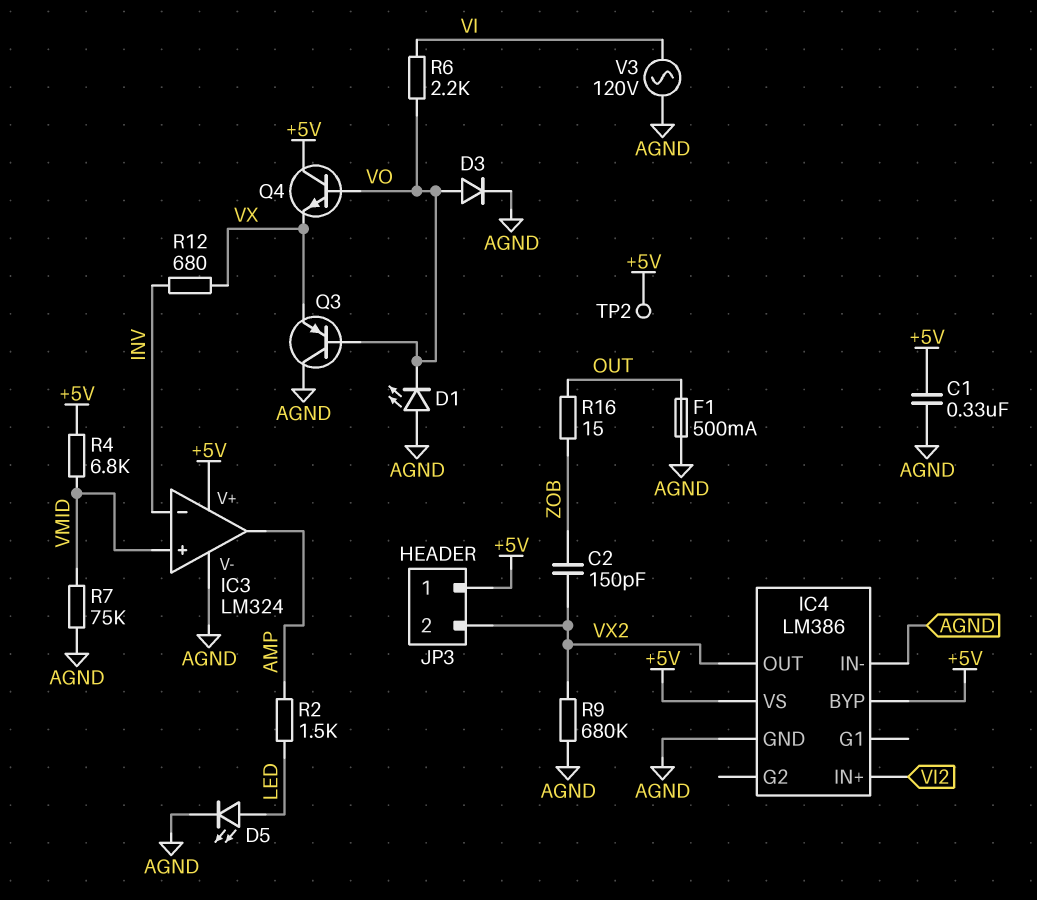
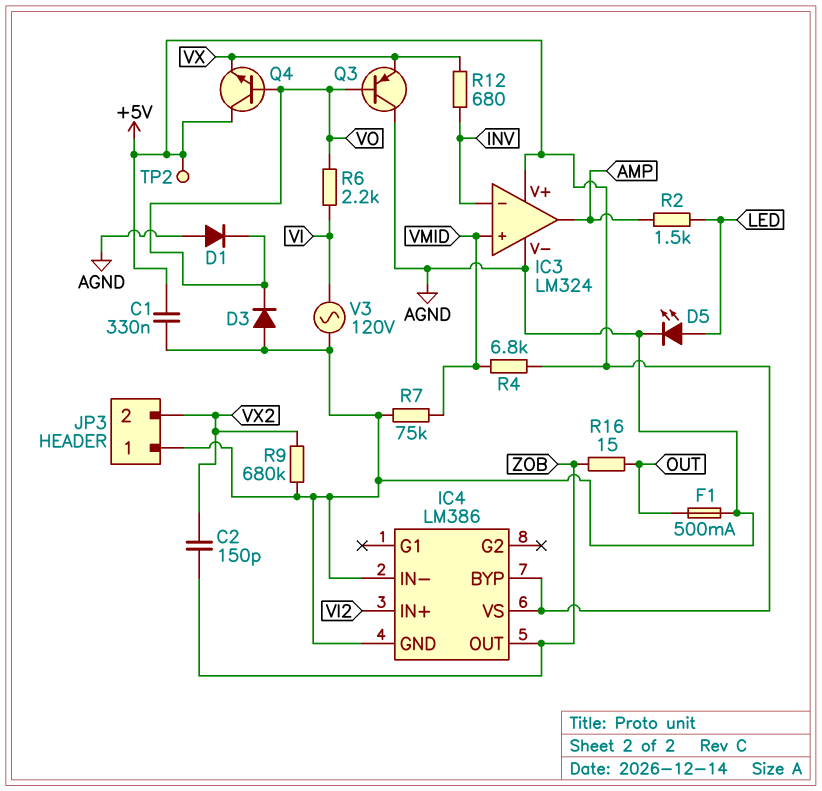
D1: LED (A AGND, K VO) -> diode (A AGND, K VO)
D3: diode (A VO, K AGND) -> diode (A AGND, K VO)
IC4 pin OUT: VX2 -> ZOB
JP3 pin 1: +5V -> AGND

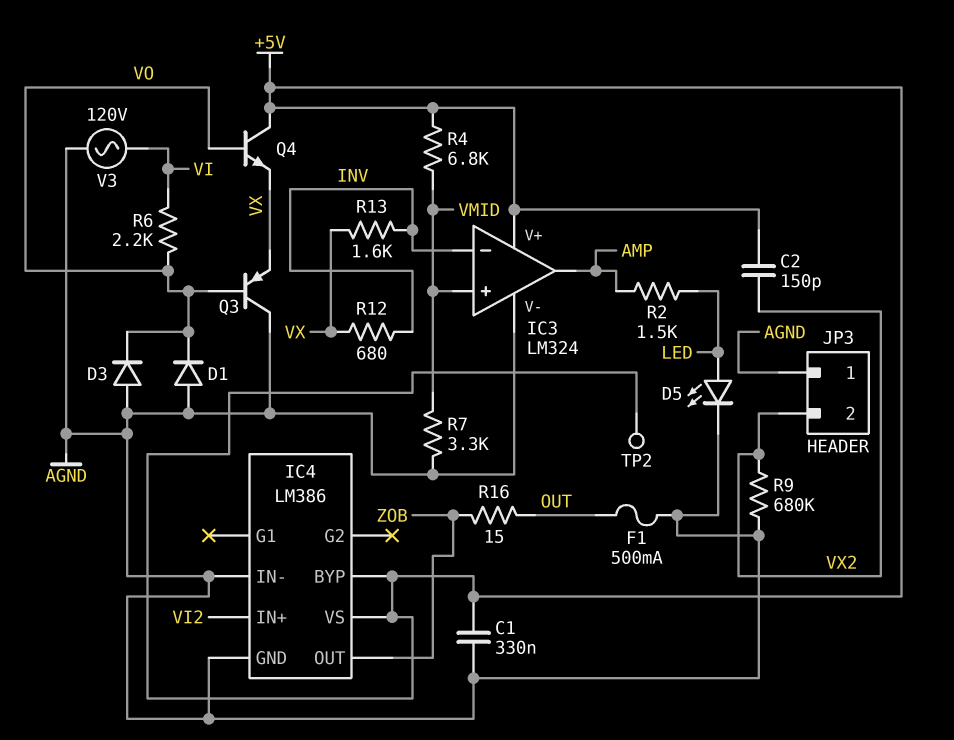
C2: 150pF (VX2, ZOB) -> 150pF (+5V, VX2)
R7: 75k (AGND, VMID) -> 3.3k (AGND, VMID)
R13: none -> 1.6k (INV, VX)

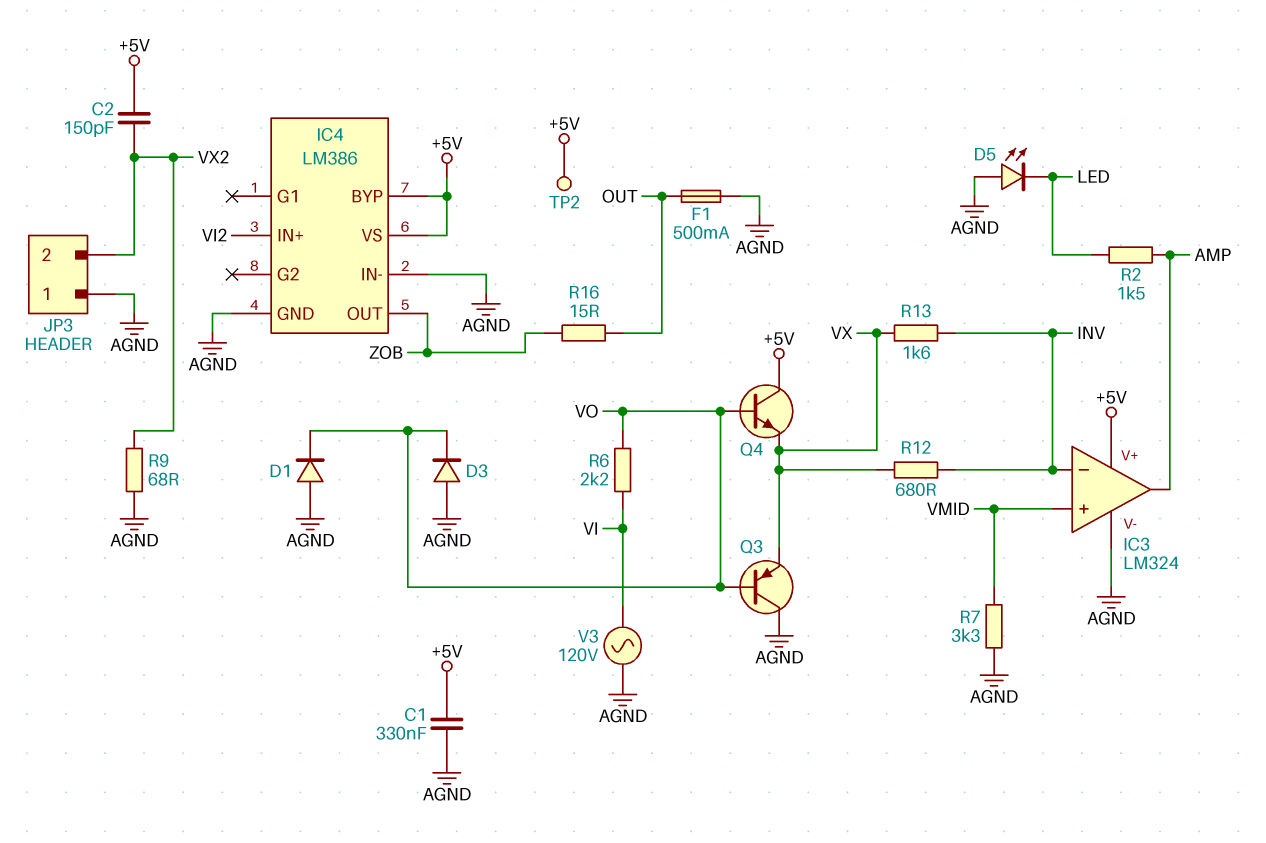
D5: LED (A LED, K AGND) -> LED (A AGND, K LED)
R4: 6.8k (+5V, VMID) -> none
R9: 680k (AGND, VX2) -> 68 (AGND, VX2)

